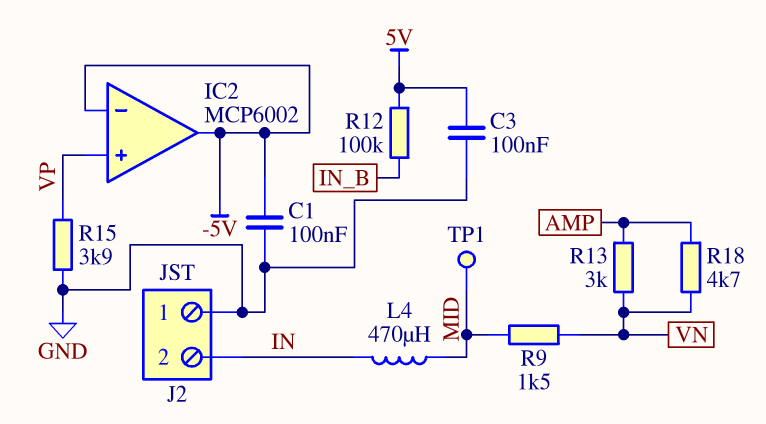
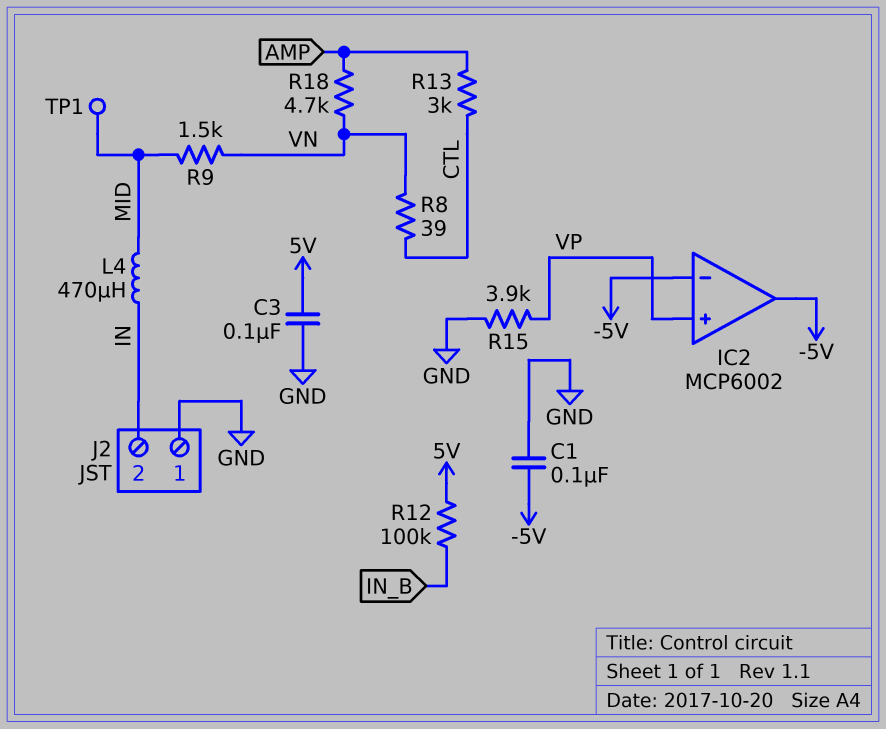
R8: none -> 39 (CTL, VN)
R13: 3k (AMP, VN) -> 3k (AMP, CTL)

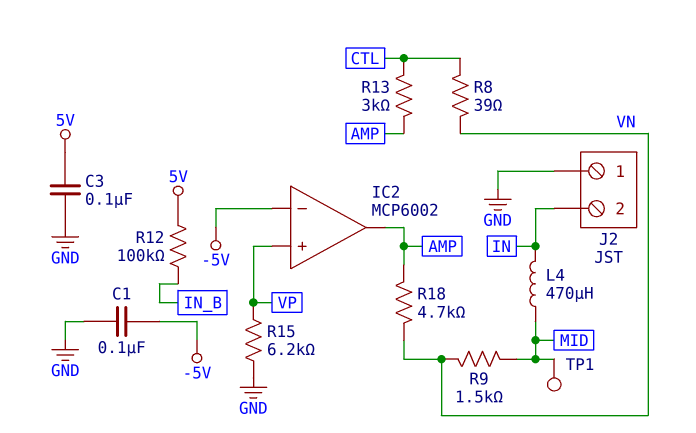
IC2 pin out: -5V -> AMP
R15: 3.9k (GND, VP) -> 6.2k (GND, VP)

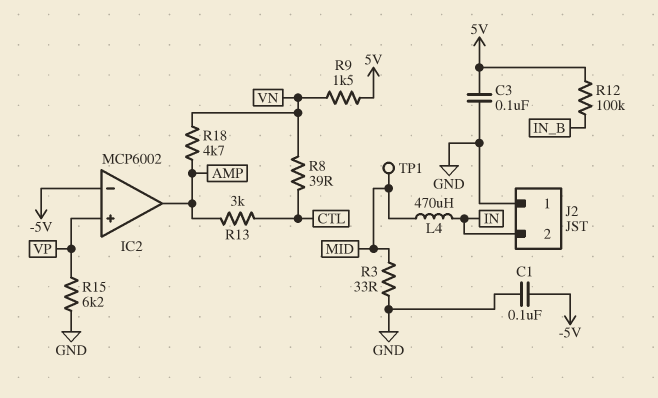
R3: none -> 33 (GND, MID)
R9: 1.5k (MID, VN) -> 1.5k (5V, VN)

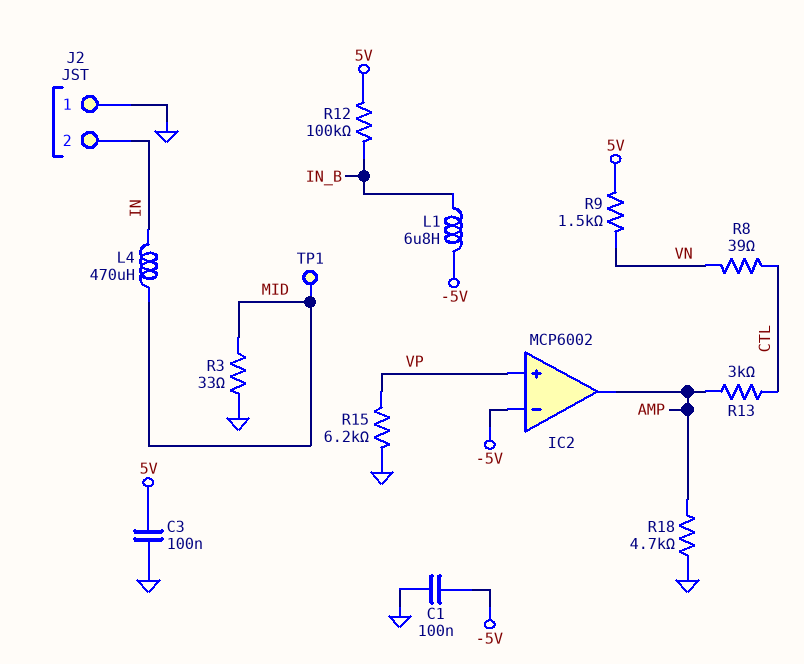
L1: none -> 6.8uH (-5V, IN_B)
R18: 4.7k (AMP, VN) -> 4.7k (AMP, GND)

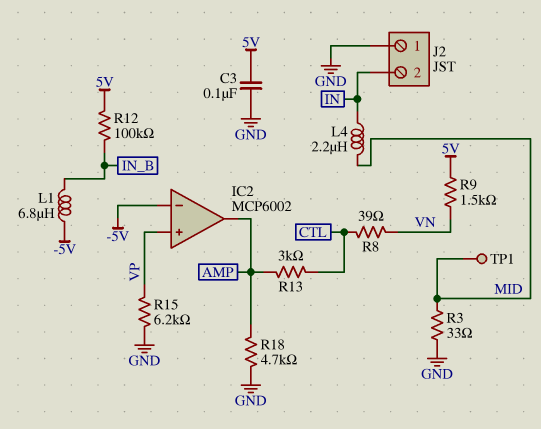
C1: 100nF (-5V, GND) -> none
L4: 470uH (IN, MID) -> 2.2uH (IN, MID)

